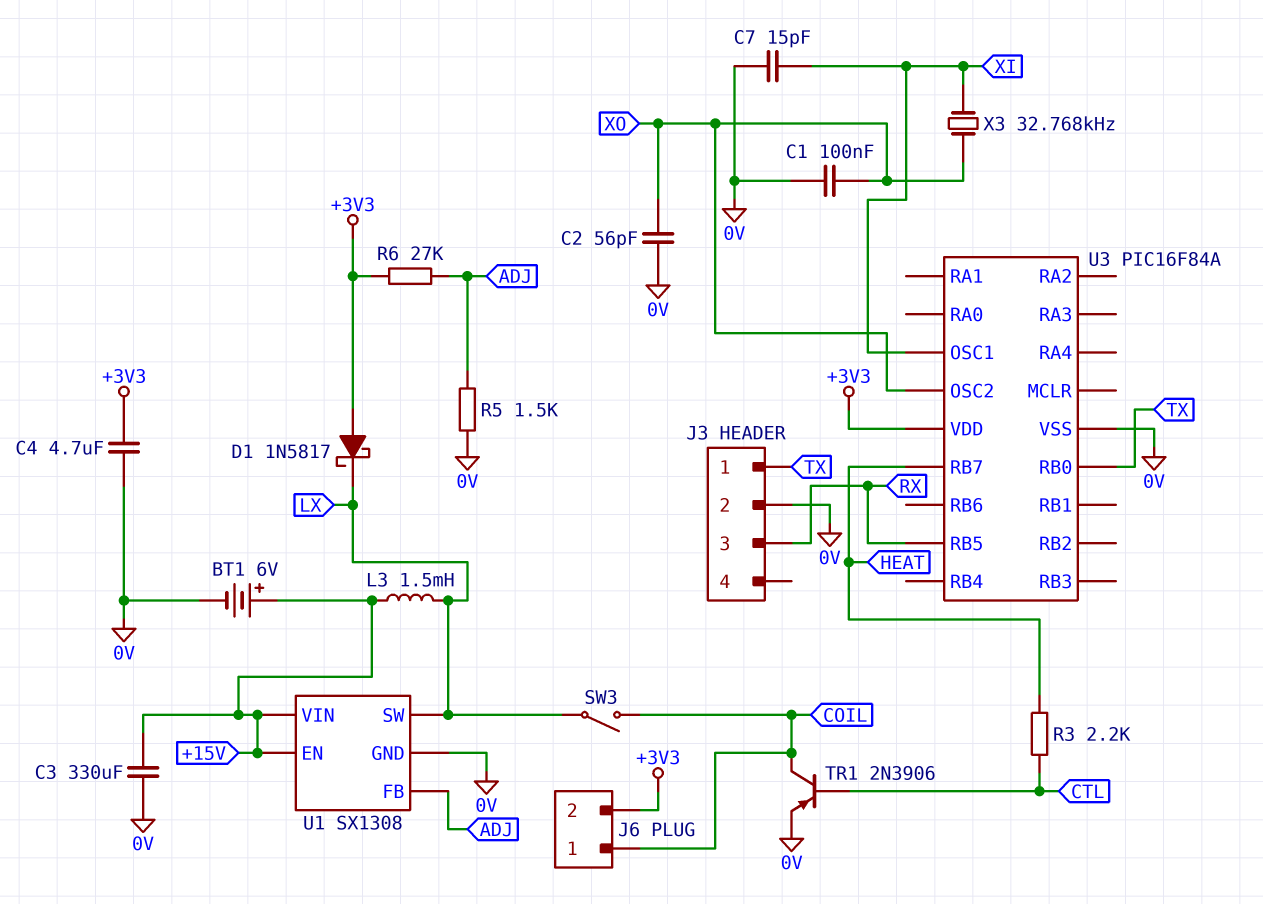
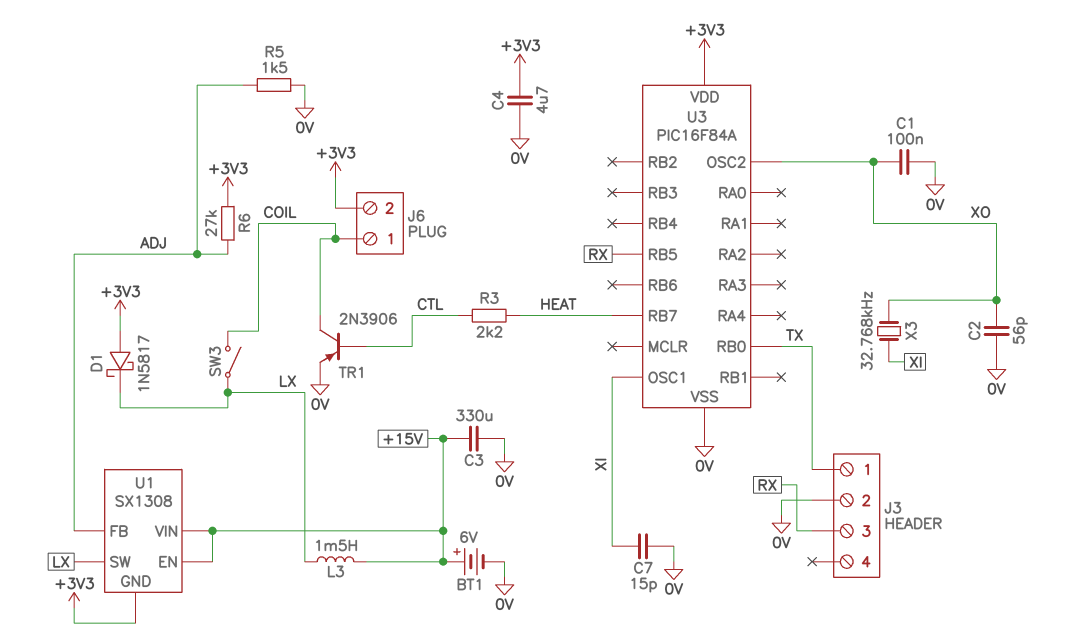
U1 pin GND: 0V -> +3V3

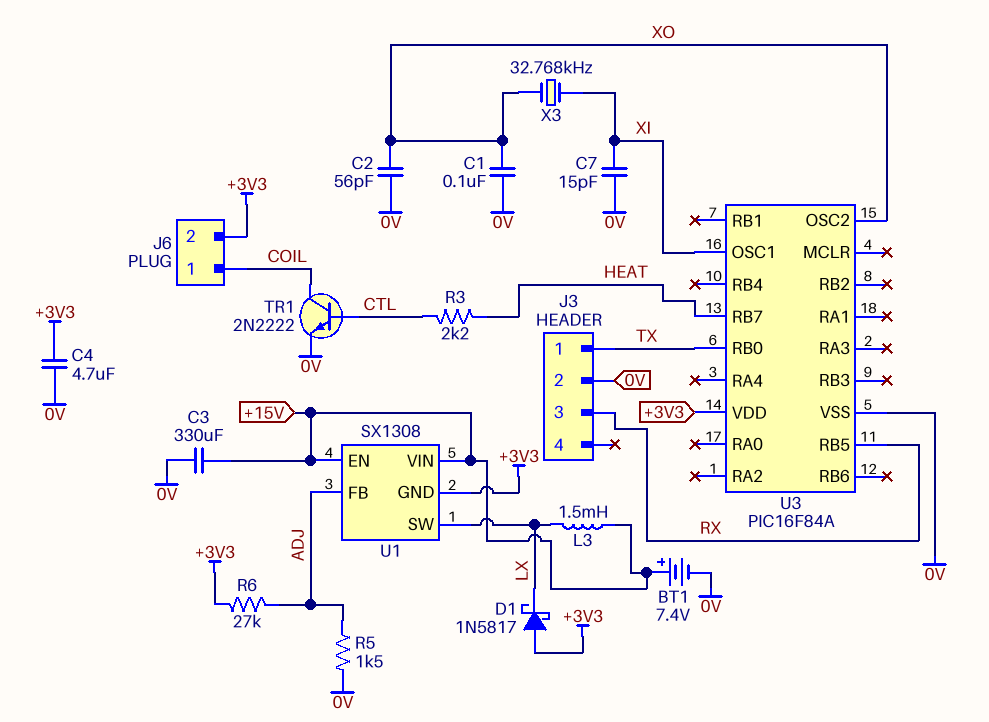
BT1: 6V (plus +15V, minus 0V) -> 7.4V (plus +15V, minus 0V)
SW3: switch (COIL, LX) -> none
TR1: PNP 2N3906 (B CTL, C COIL, E 0V) -> NPN 2N2222 (B CTL, C COIL, E 0V)

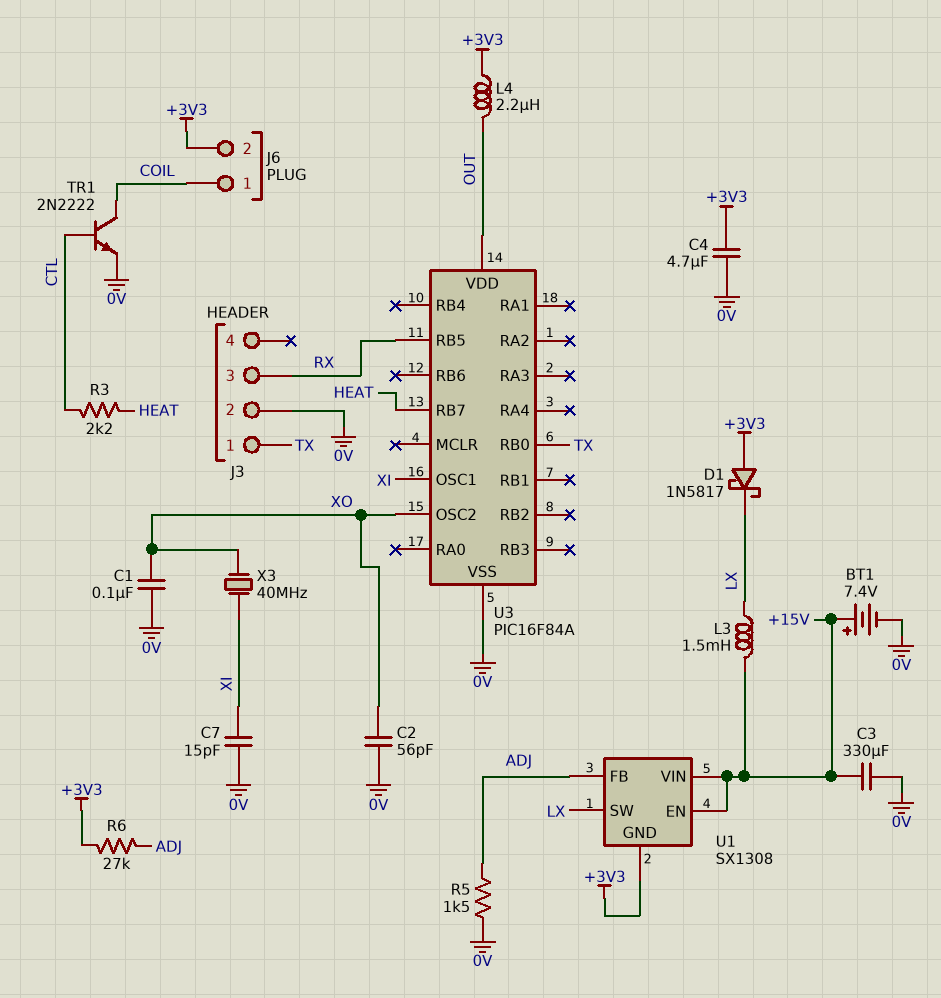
L4: none -> 2.2uH (+3V3, OUT)
U3 pin VDD: +3V3 -> OUT
X3: 32.768kHz (XI, XO) -> 40MHz (XI, XO)

